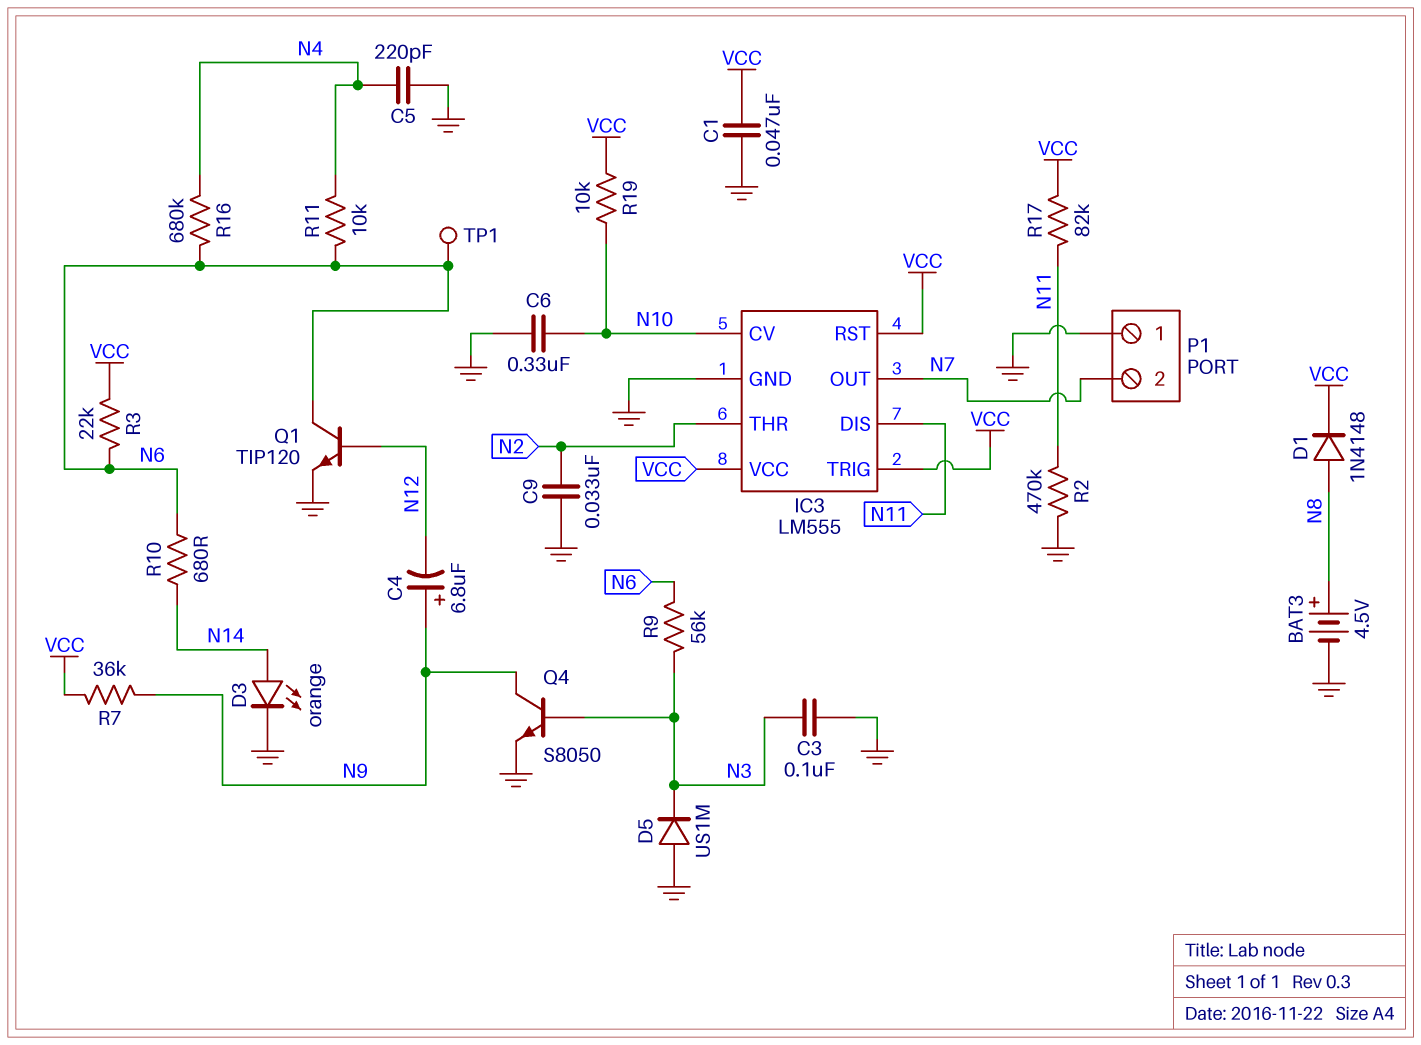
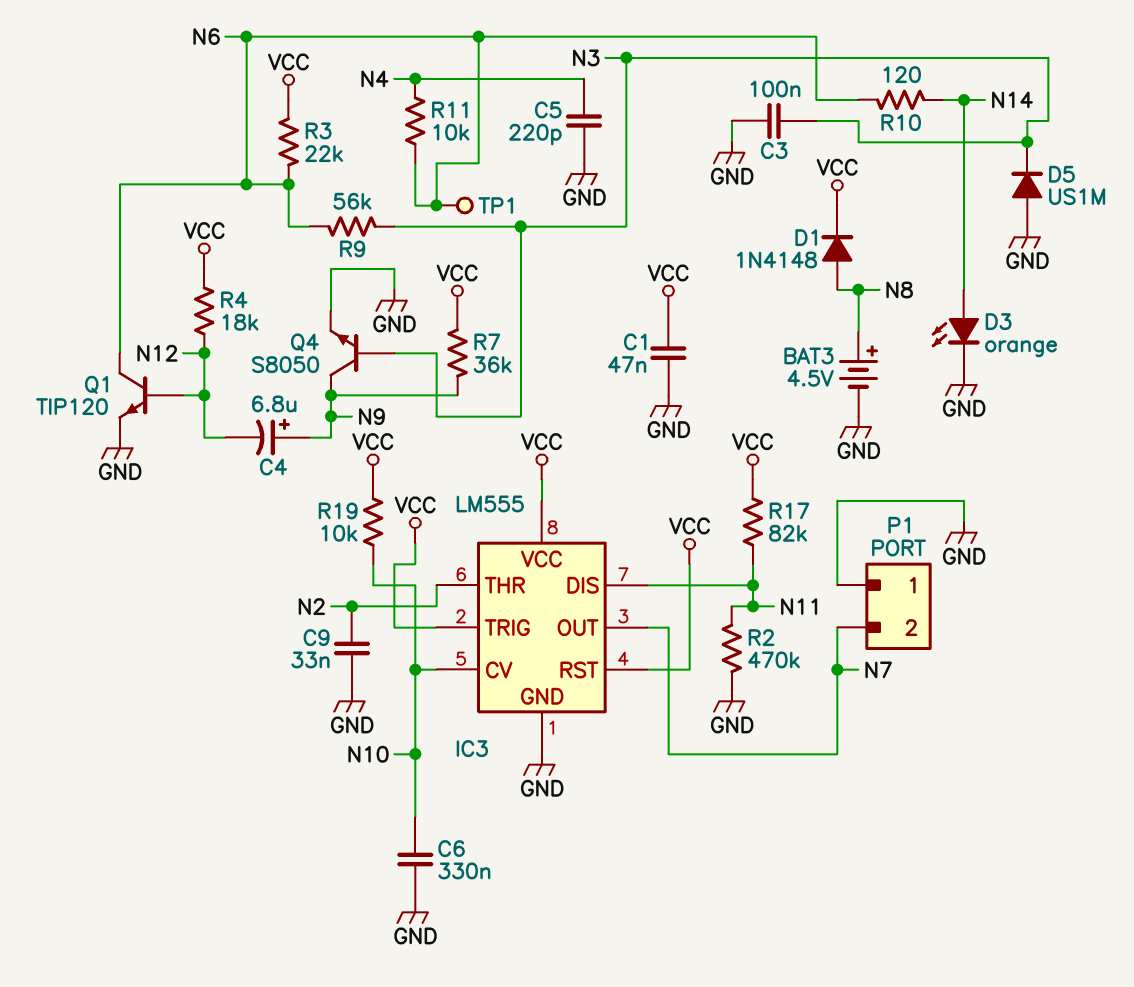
R4: none -> 18k (N12, VCC)
R10: 680 (N6, N14) -> 120 (N6, N14)
R16: 680k (N4, N6) -> none

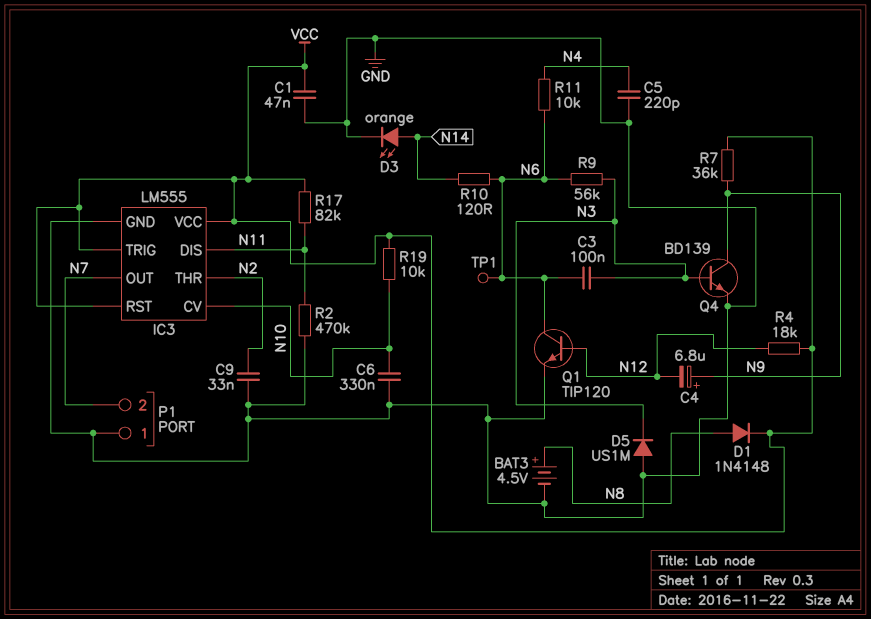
C3: 100nF (GND, N3) -> 100nF (N3, N6)
Q4: NPN S8050 (B N3, C N9, E GND) -> NPN BD139 (B N3, C N9, E GND)
R3: 22k (N6, VCC) -> none

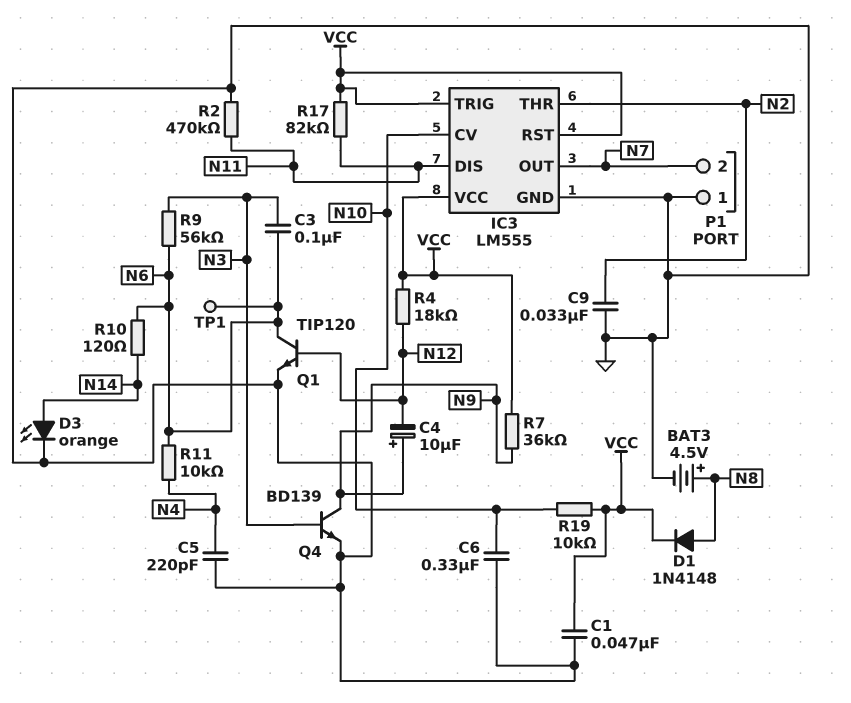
C4: 6.8uF (plus N9, minus N12) -> 10uF (plus N9, minus N12)
D5: diode US1M (A GND, K N3) -> none

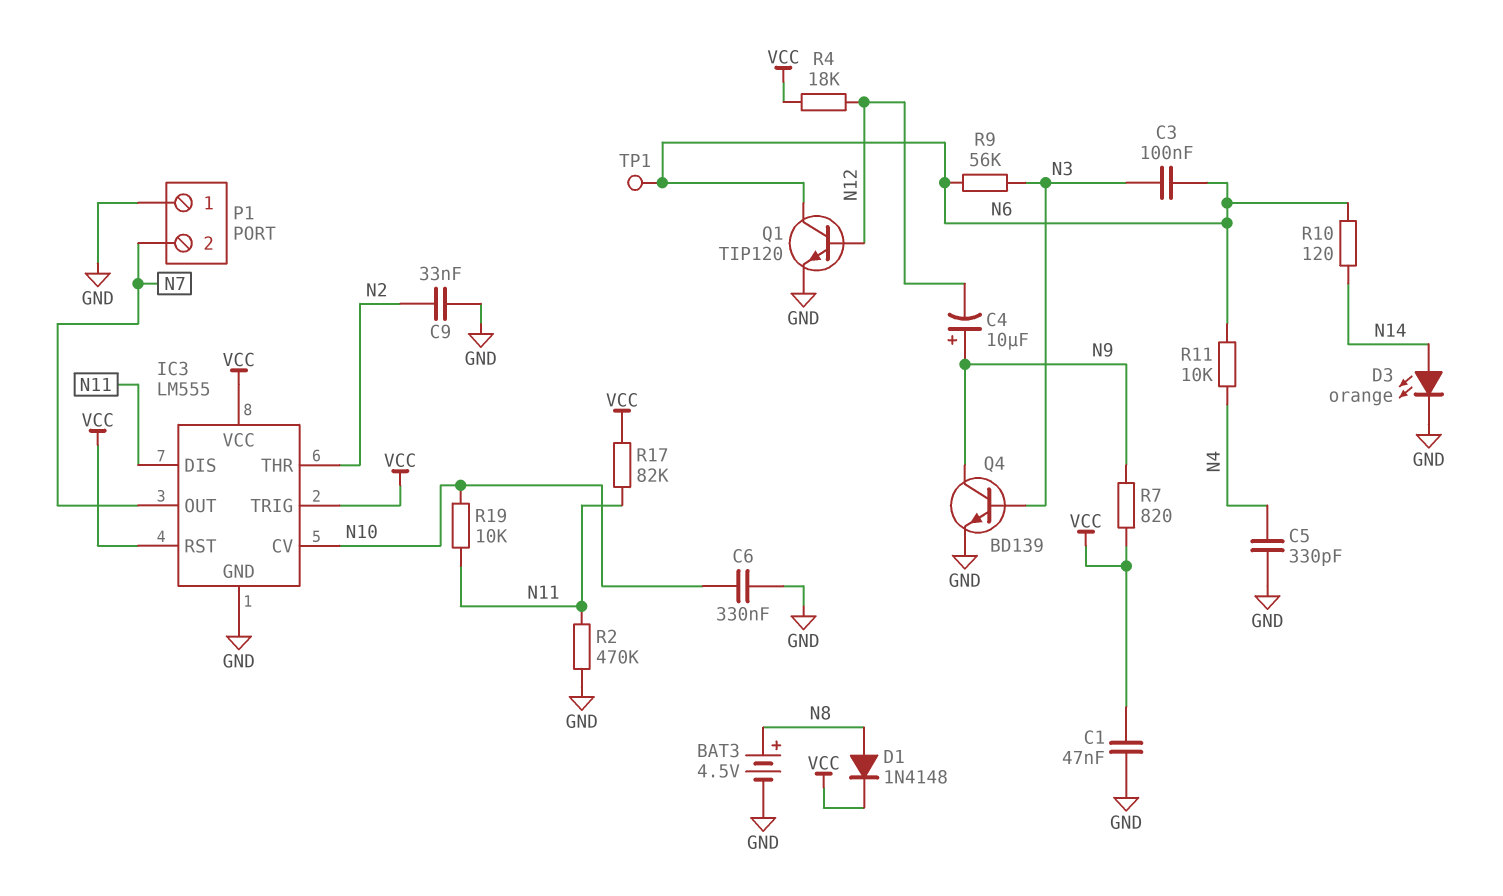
C5: 220pF (GND, N4) -> 330pF (GND, N4)
R7: 36k (N9, VCC) -> 820 (N9, VCC)
R19: 10k (N10, VCC) -> 10k (N10, N11)

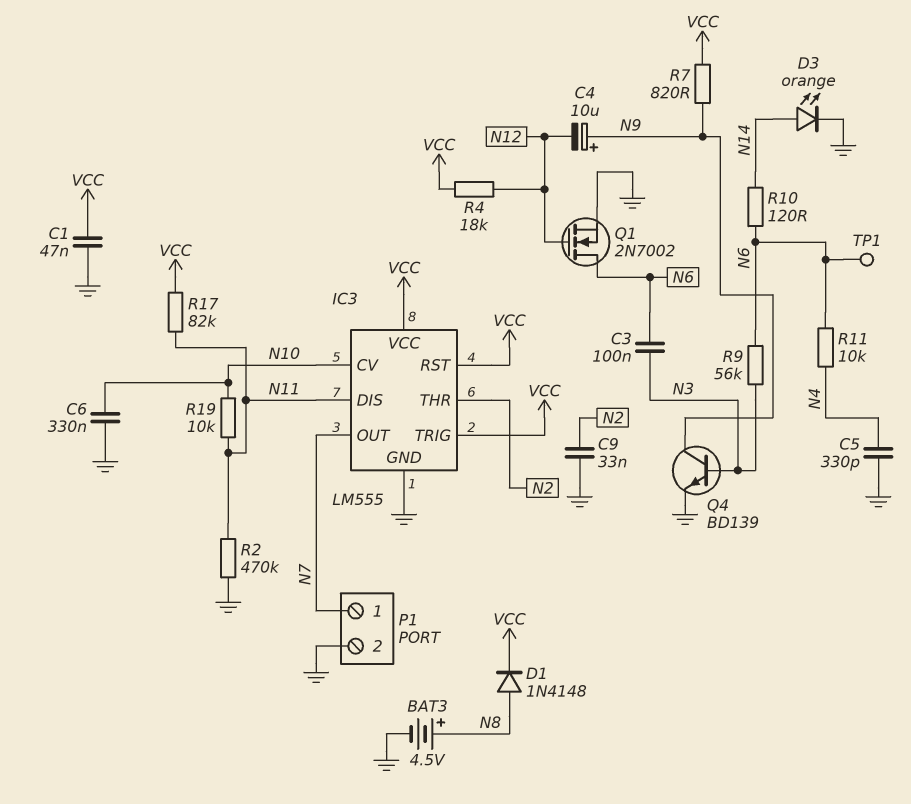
P1 pin 1: GND -> N7
P1 pin 2: N7 -> GND
Q1: NPN TIP120 (B N12, C N6, E GND) -> NMOS 2N7002 (G N12, D N6, S GND)

